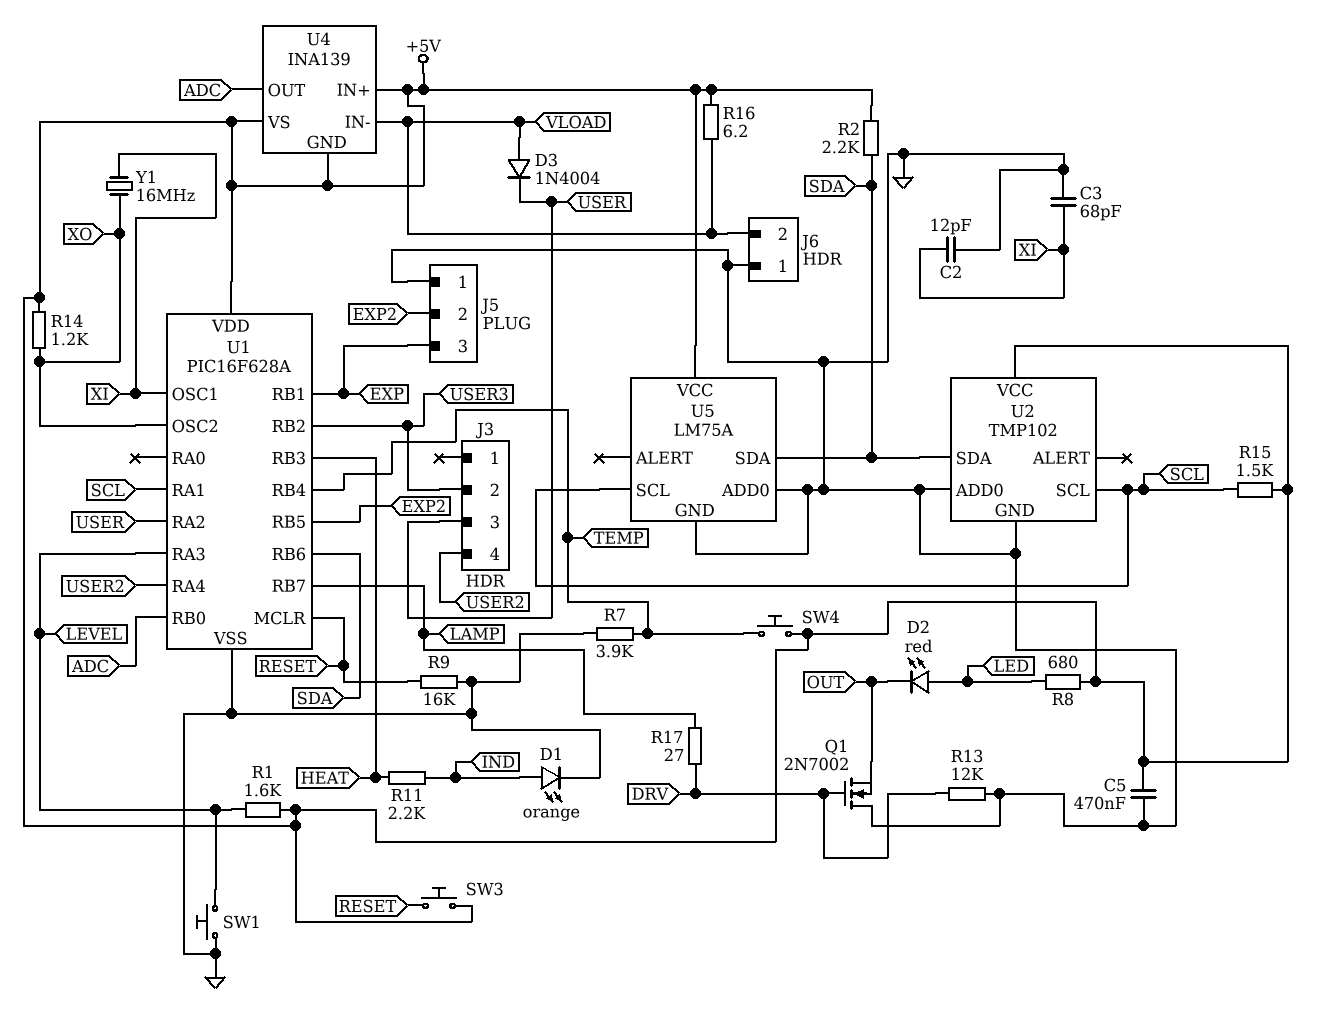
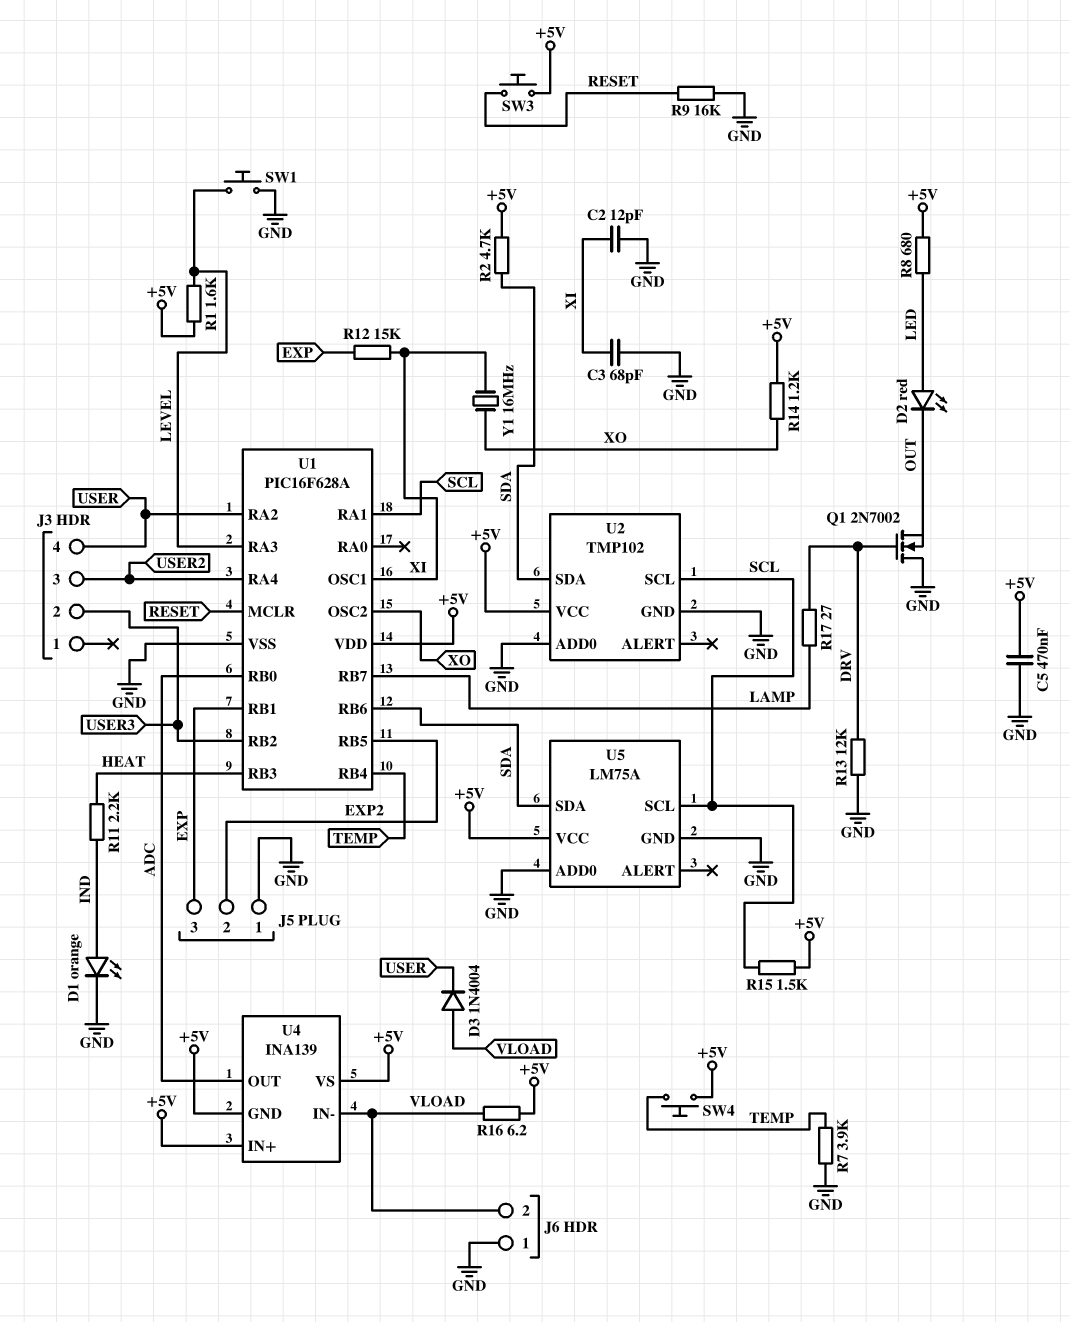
J3 pin 3: USER -> USER2
J3 pin 4: USER2 -> USER
R2: 2.2k (+5V, SDA) -> 4.7k (+5V, SDA)
R12: none -> 15k (EXP, XI)

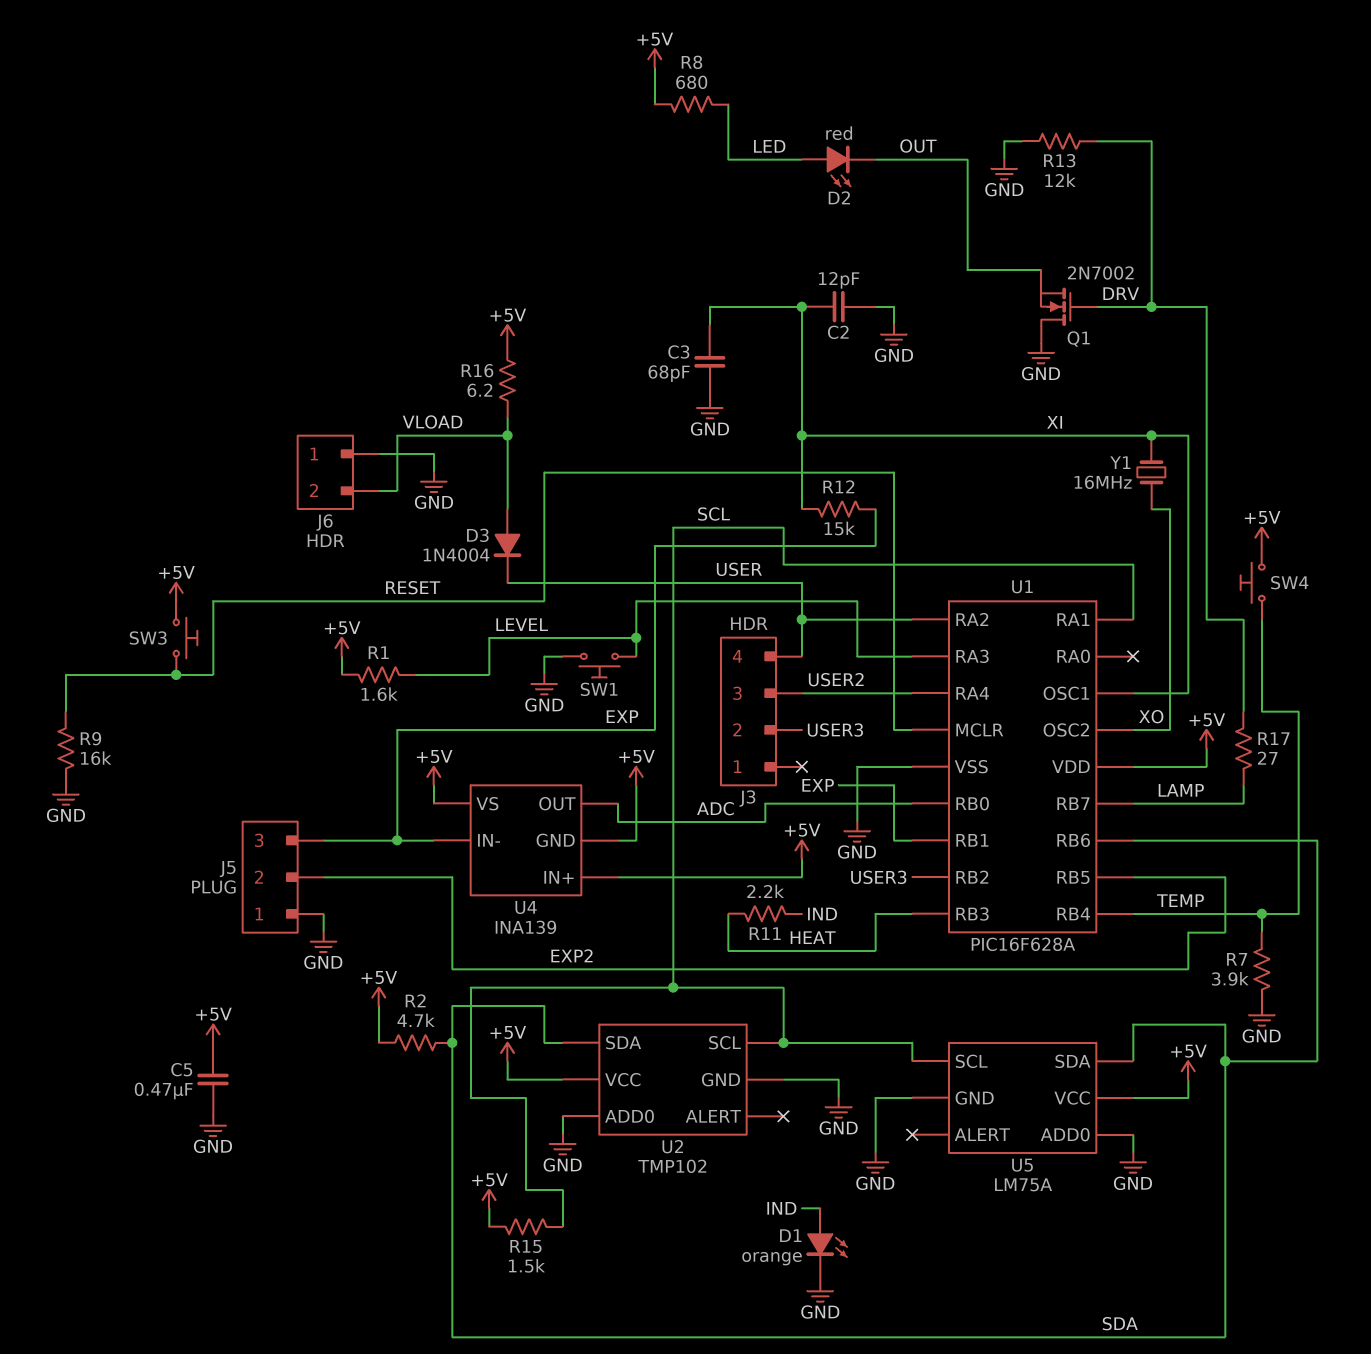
R14: 1.2k (+5V, XO) -> none
U4 pin IN-: VLOAD -> EXP

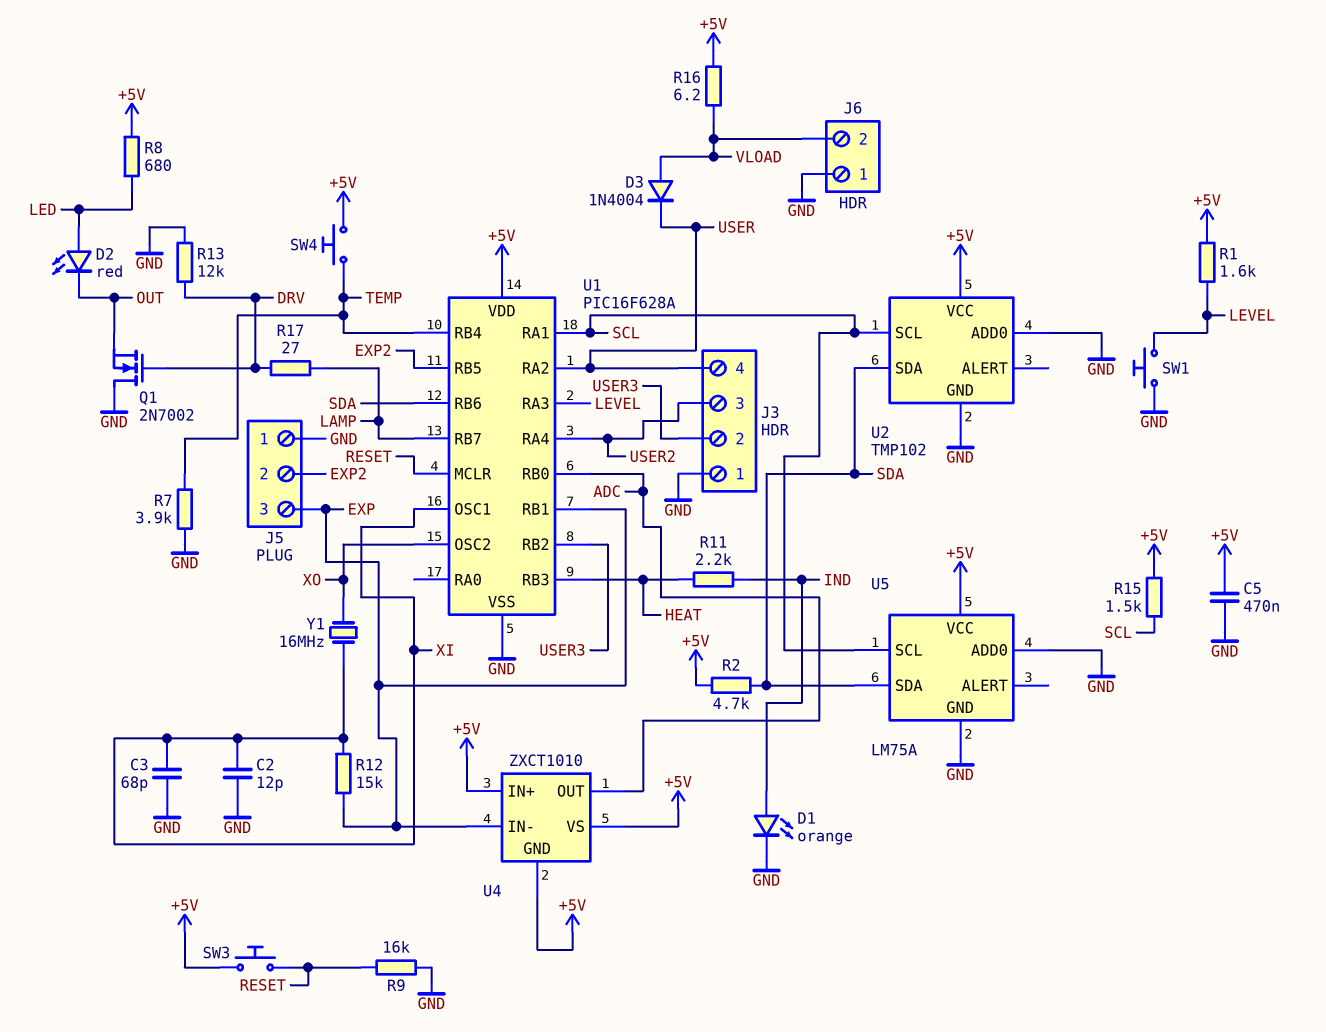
J3 pin 1: none -> GND
U4: INA139 -> ZXCT1010

